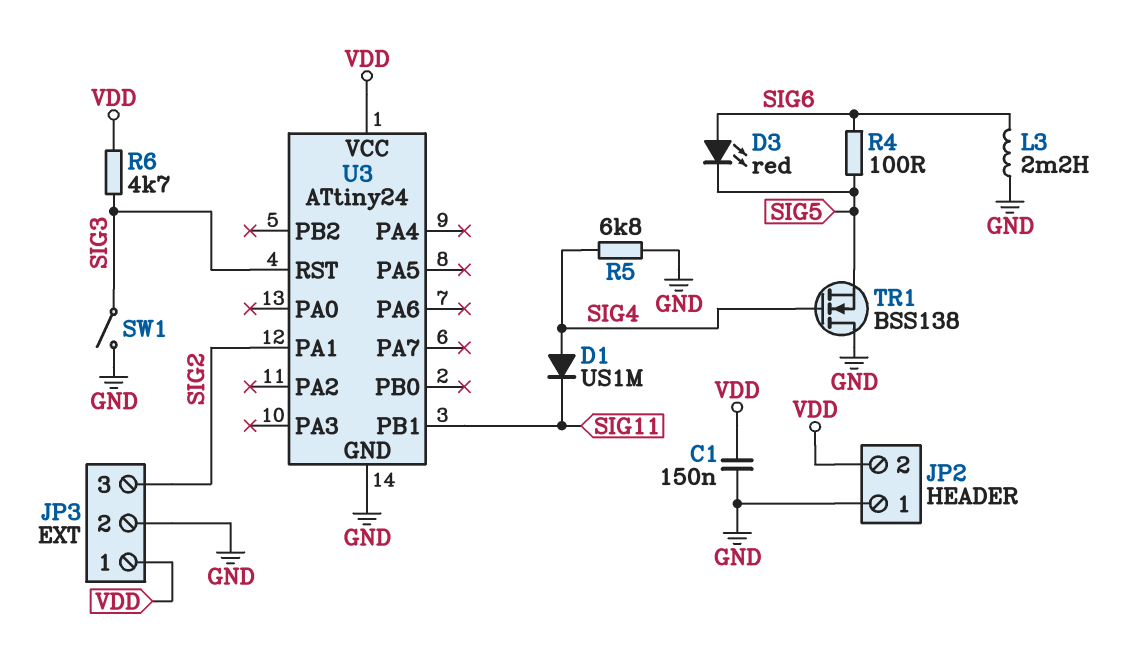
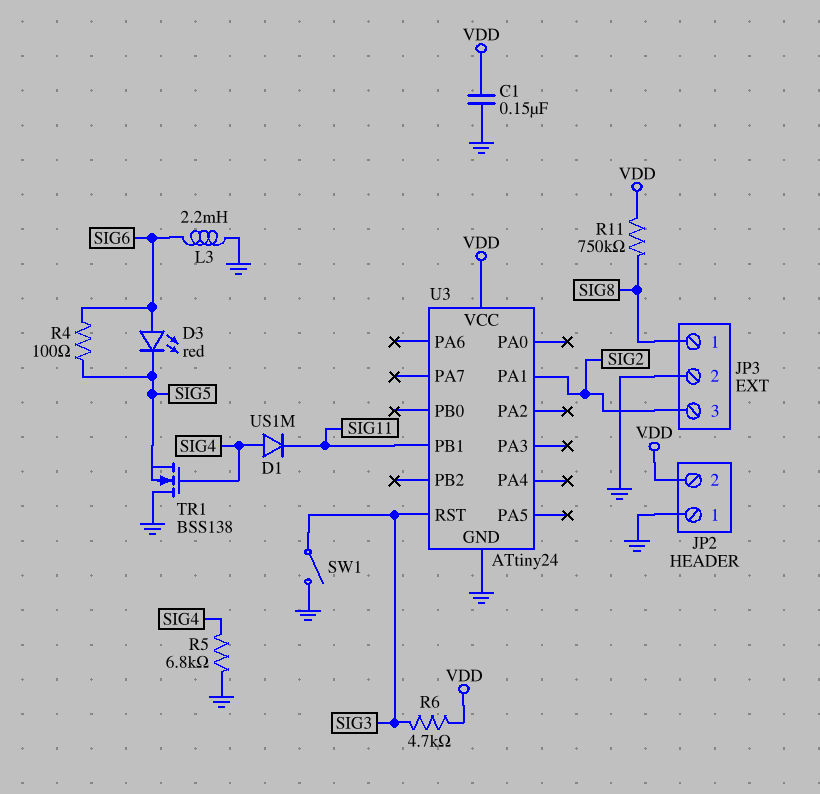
JP3 pin 1: VDD -> SIG8
R11: none -> 750k (SIG8, VDD)

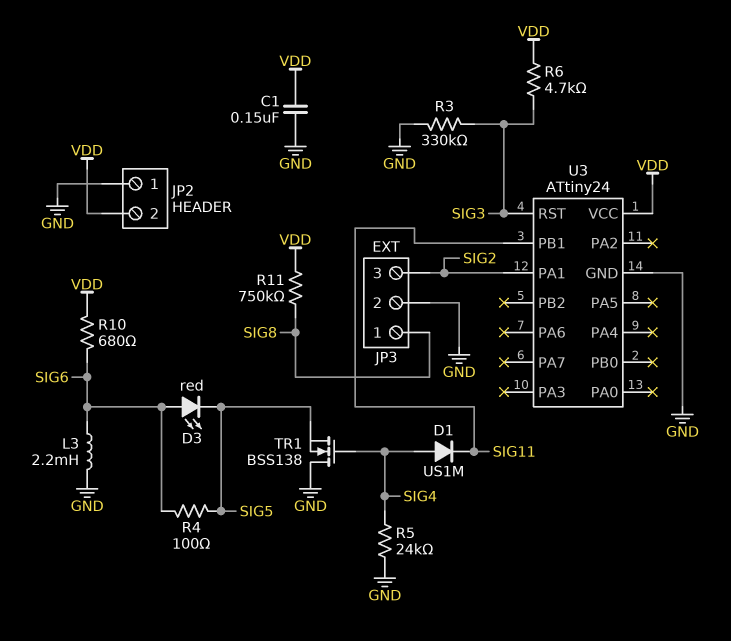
R3: none -> 330k (GND, SIG3)
R5: 6.8k (GND, SIG4) -> 24k (GND, SIG4)
R10: none -> 680 (SIG6, VDD)
SW1: switch (GND, SIG3) -> none

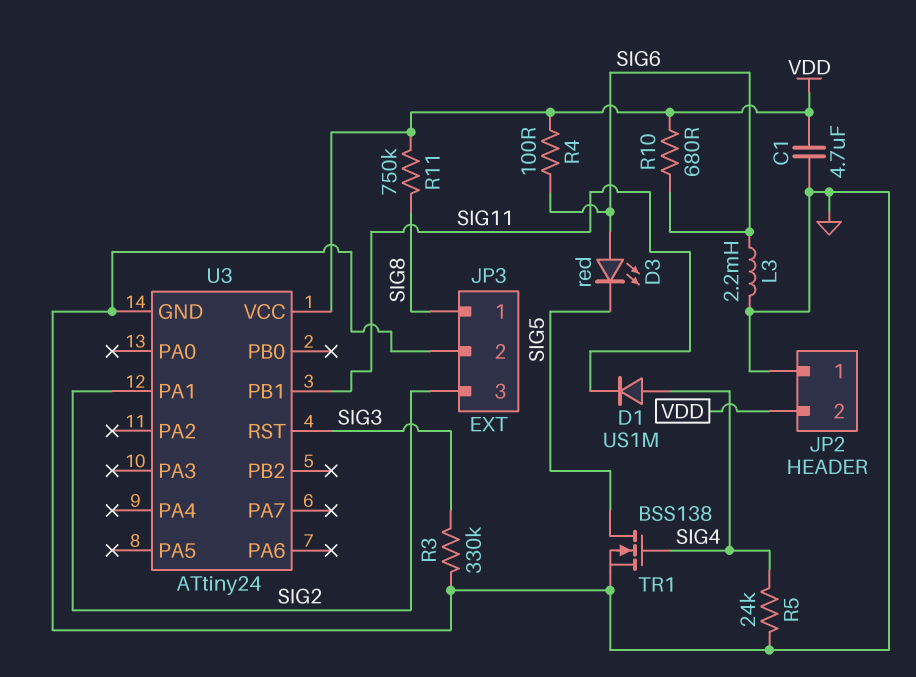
C1: 150nF (GND, VDD) -> 4.7uF (GND, VDD)
R4: 100 (SIG5, SIG6) -> 100 (SIG6, VDD)
R6: 4.7k (SIG3, VDD) -> none
TR1: NMOS BSS138 (G SIG4, D GND, S SIG5) -> NMOS BSS138 (G SIG4, D SIG5, S GND)

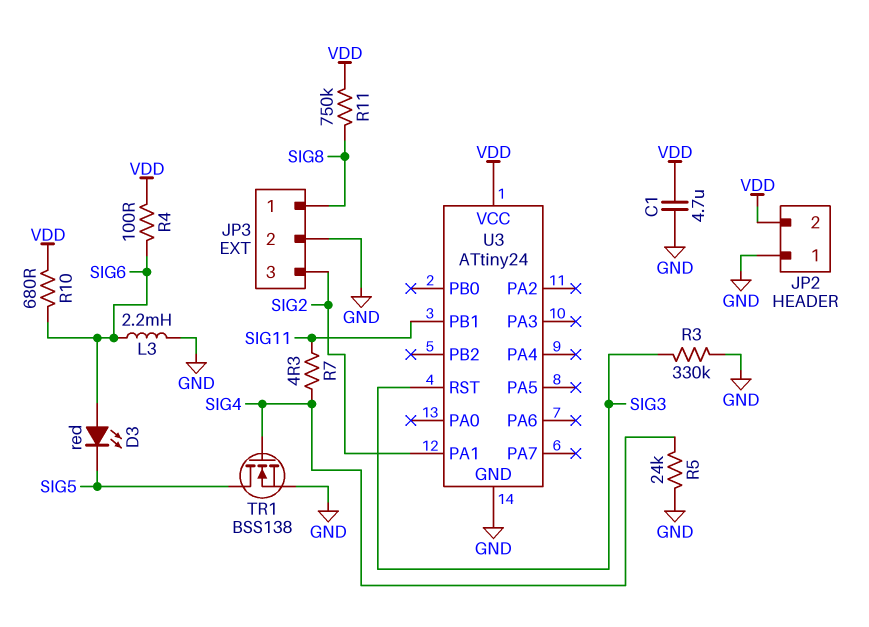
D1: diode US1M (A SIG4, K SIG11) -> none
R7: none -> 4.3 (SIG4, SIG11)

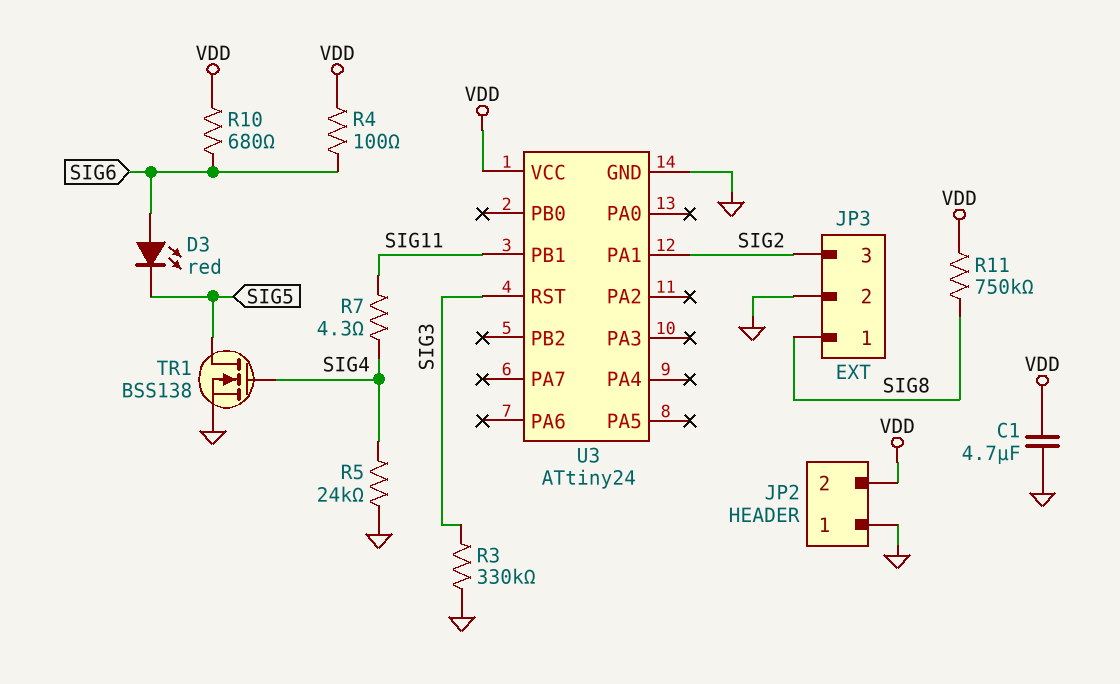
L3: 2.2mH (GND, SIG6) -> none

